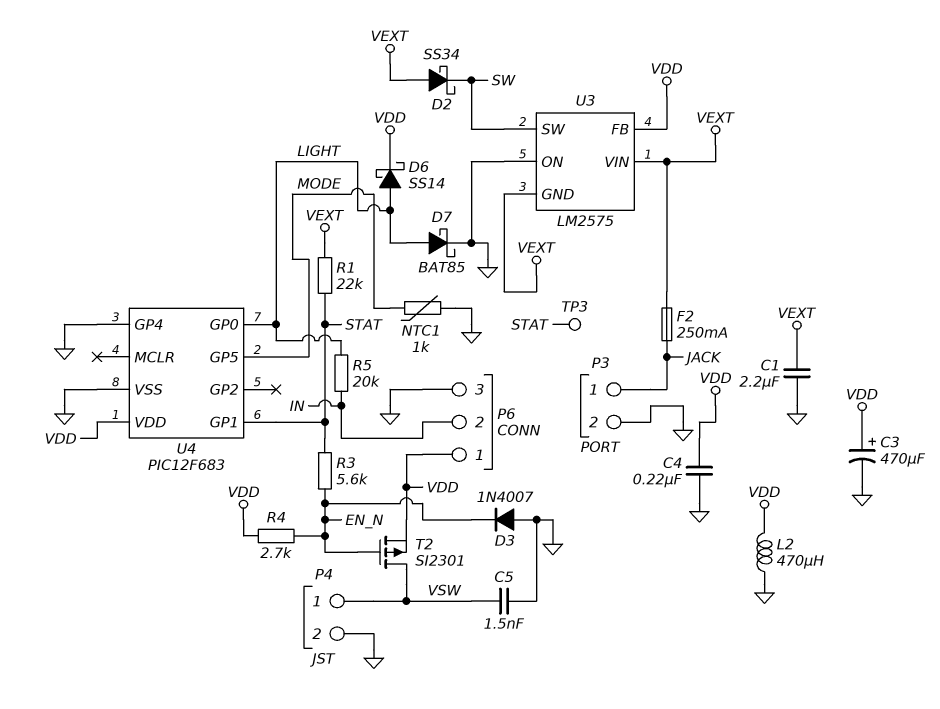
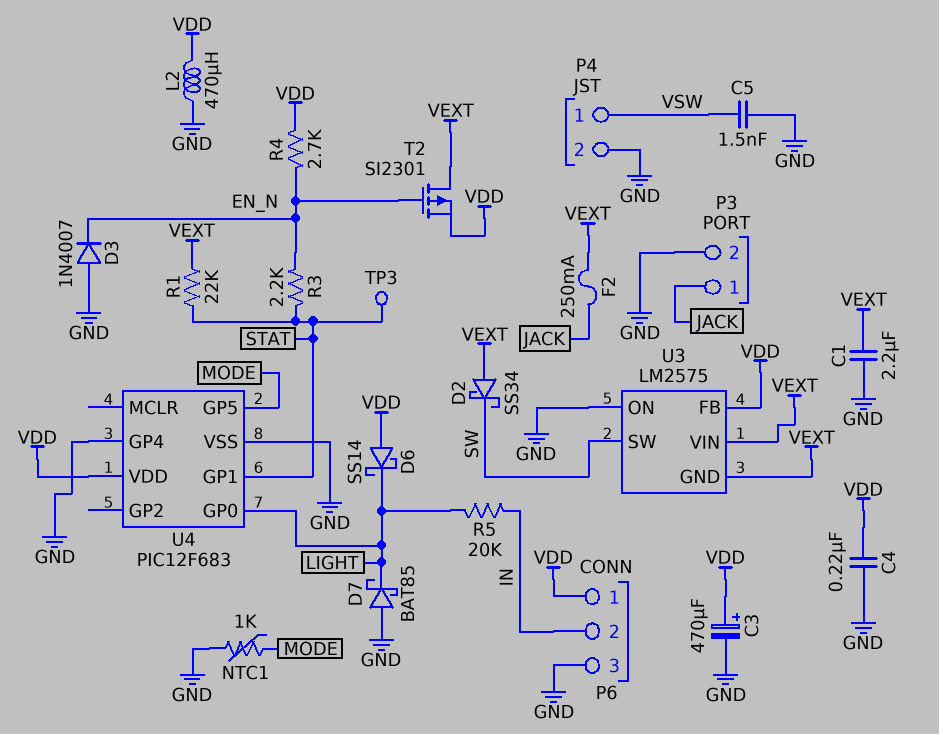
D6: schottky SS14 (A LIGHT, K VDD) -> schottky SS14 (A VDD, K LIGHT)
D7: schottky BAT85 (A LIGHT, K GND) -> schottky BAT85 (A GND, K LIGHT)
R3: 5.6k (EN_N, STAT) -> 2.2k (EN_N, STAT)
T2: PMOS SI2301 (G EN_N, D VSW, S VDD) -> PMOS SI2301 (G EN_N, D VEXT, S VDD)

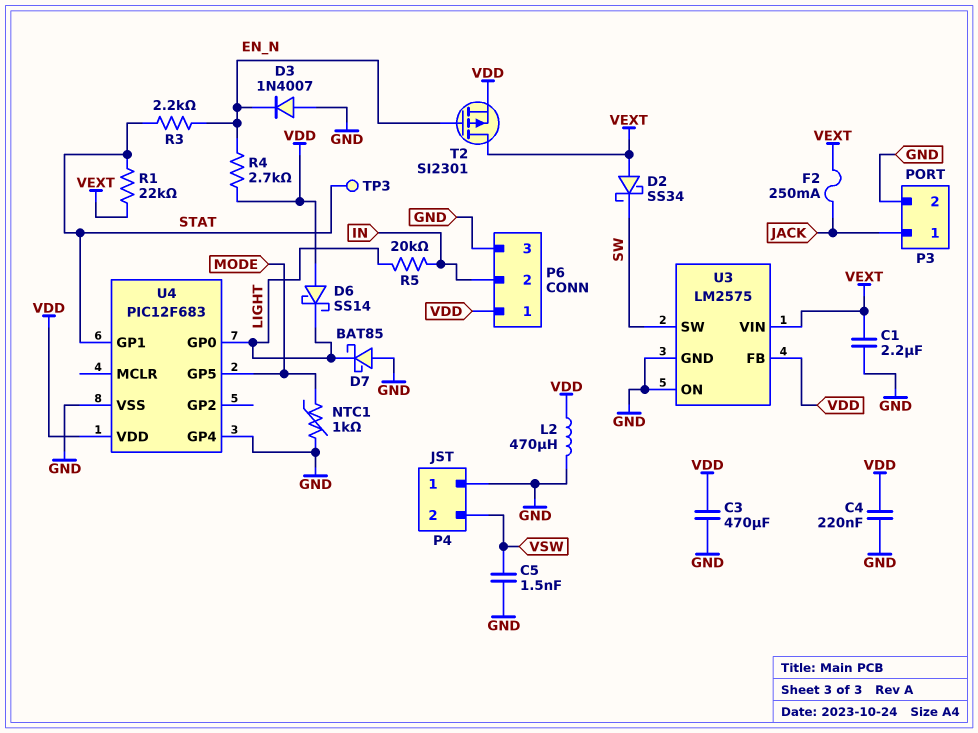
C3: 470uF (plus VDD, minus GND) -> 470uF (GND, VDD)
P4 pin 1: VSW -> GND
P4 pin 2: GND -> VSW
U3 pin GND: VEXT -> GND

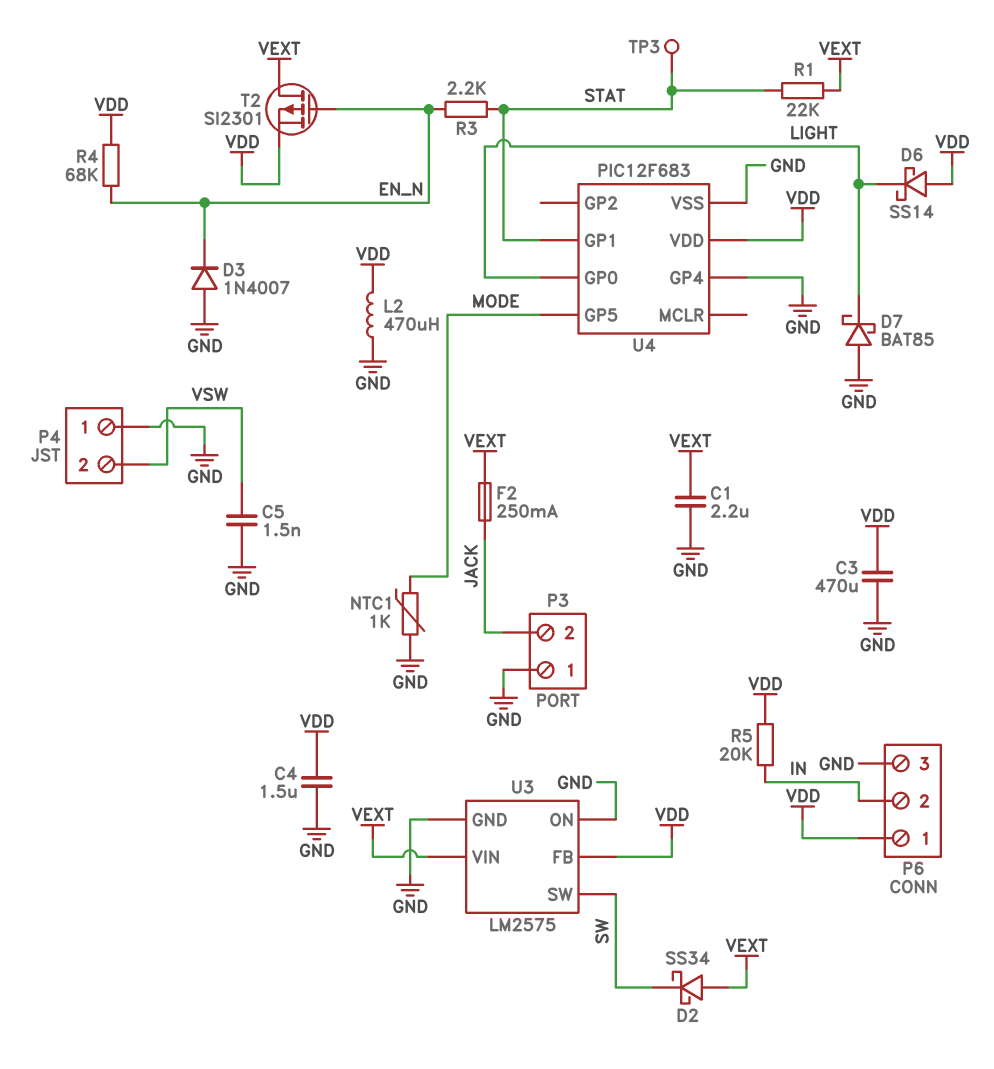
C4: 220nF (GND, VDD) -> 1.5uF (GND, VDD)
P3 pin 1: JACK -> GND
P3 pin 2: GND -> JACK
R4: 2.7k (EN_N, VDD) -> 68k (EN_N, VDD)
R5: 20k (IN, LIGHT) -> 20k (IN, VDD)

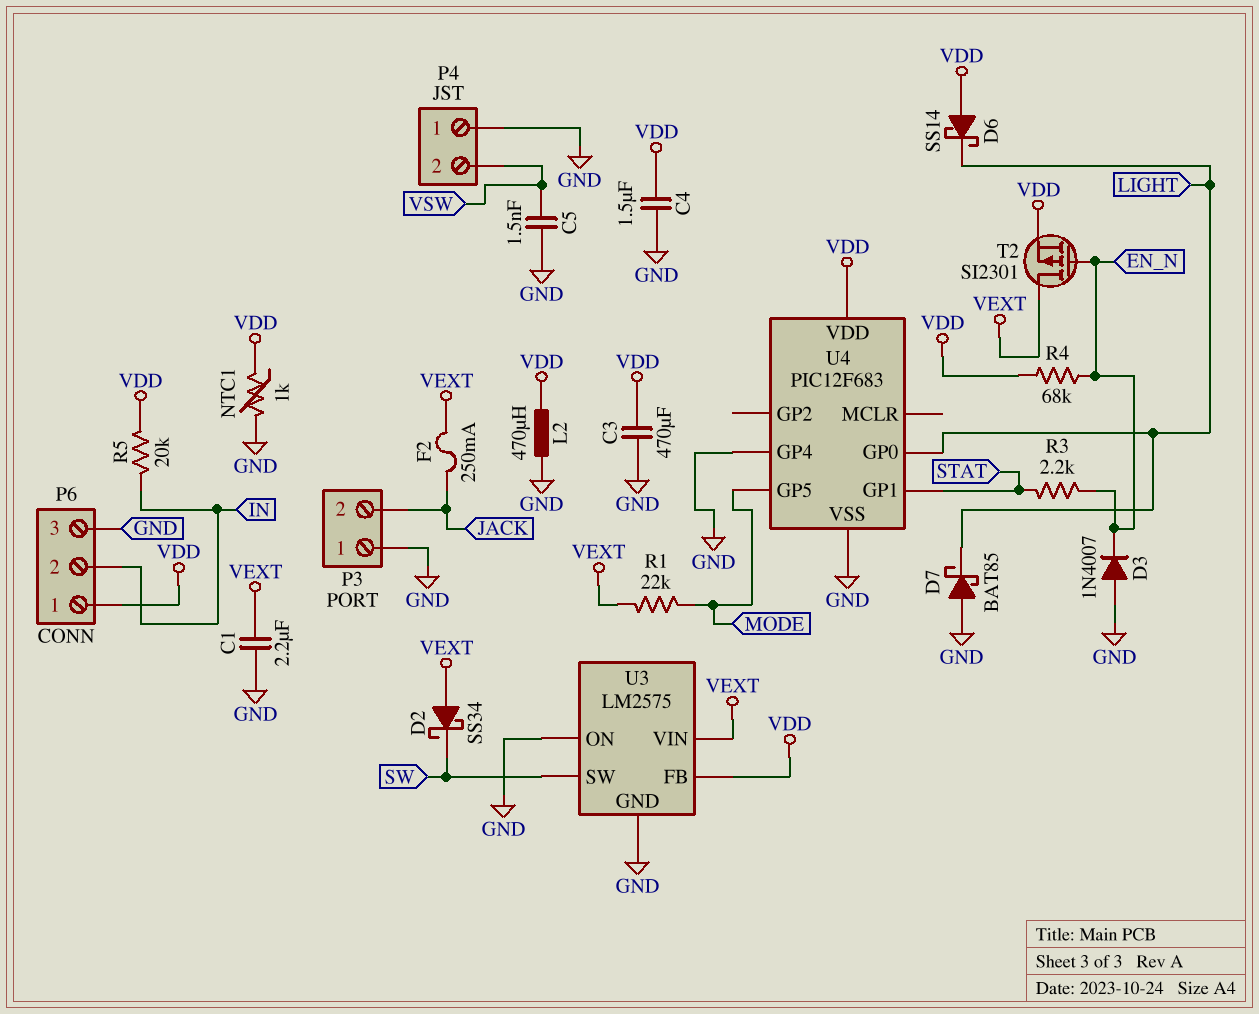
NTC1: 1k (GND, MODE) -> 1k (GND, VDD)
R1: 22k (STAT, VEXT) -> 22k (MODE, VEXT)
TP3: test point (STAT) -> none

